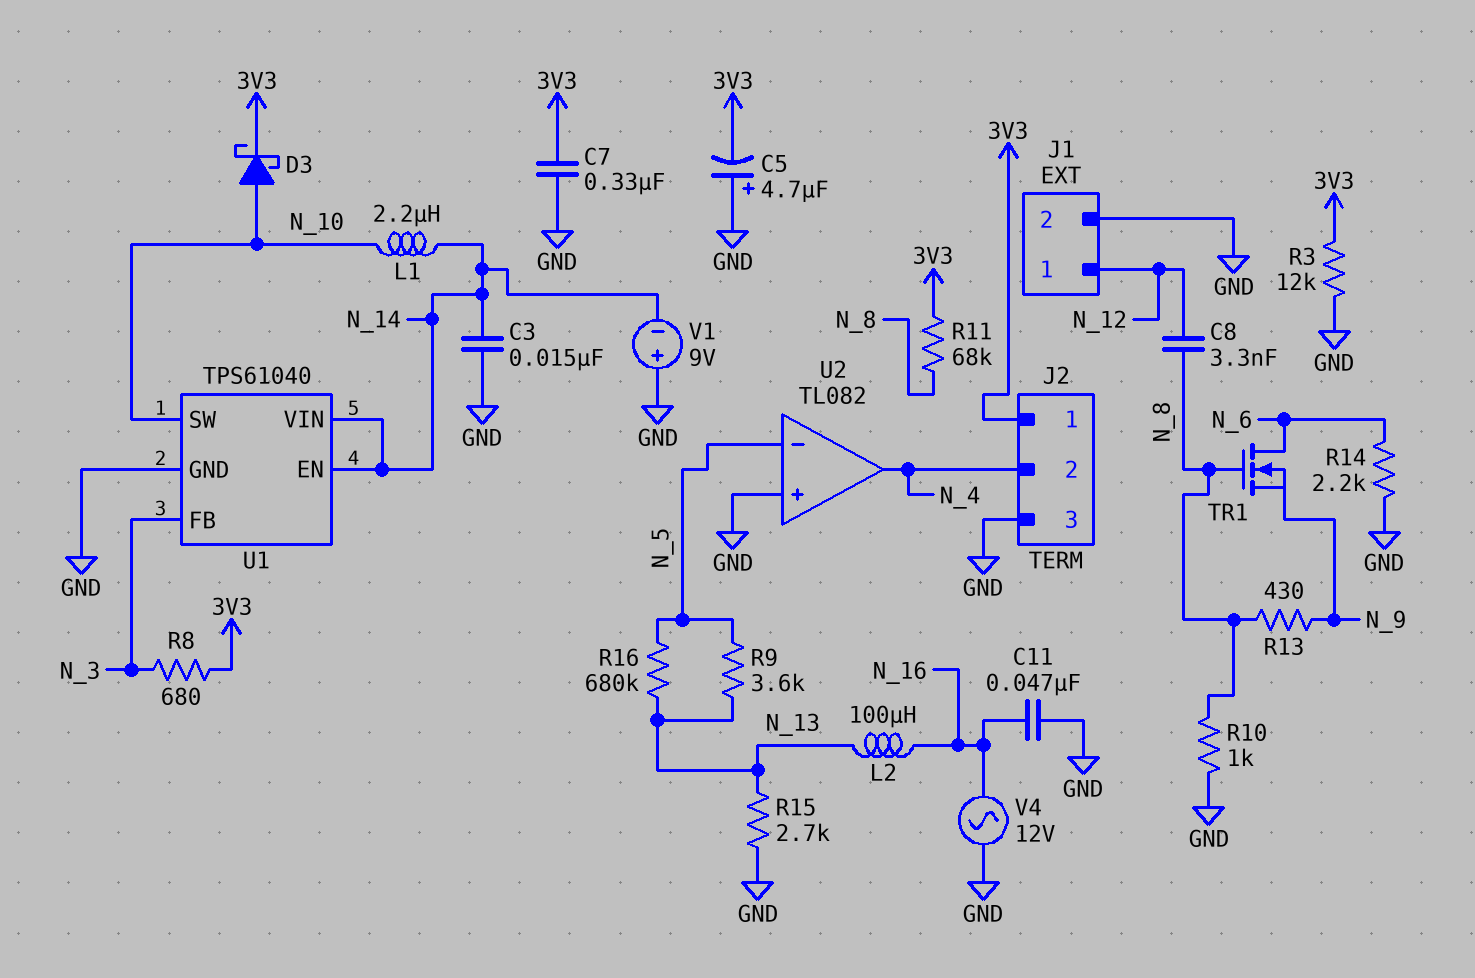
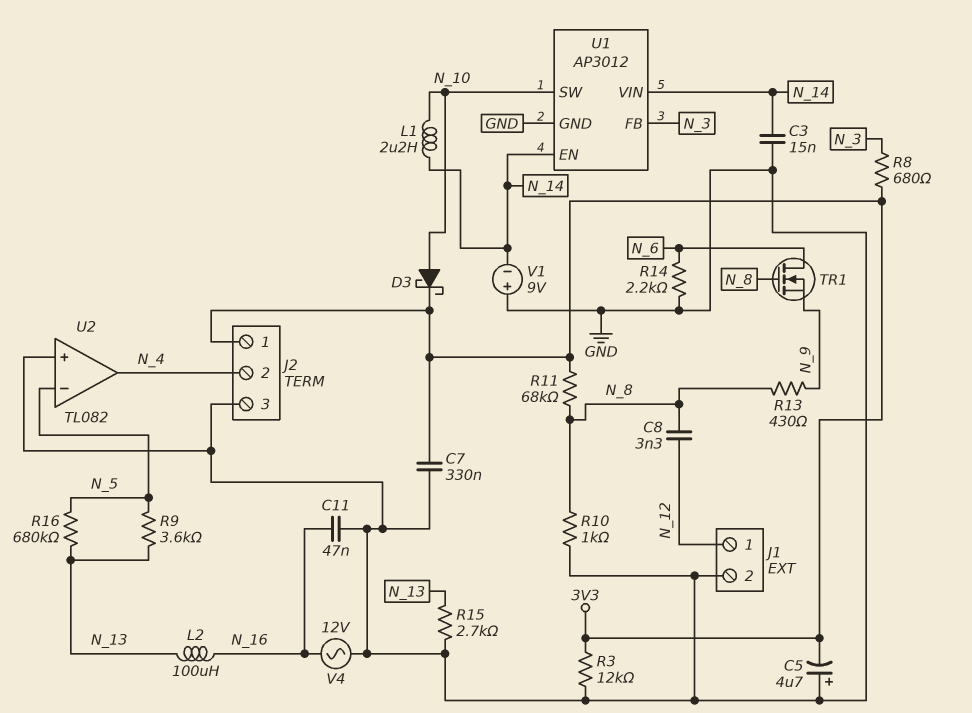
U1: TPS61040 -> AP3012

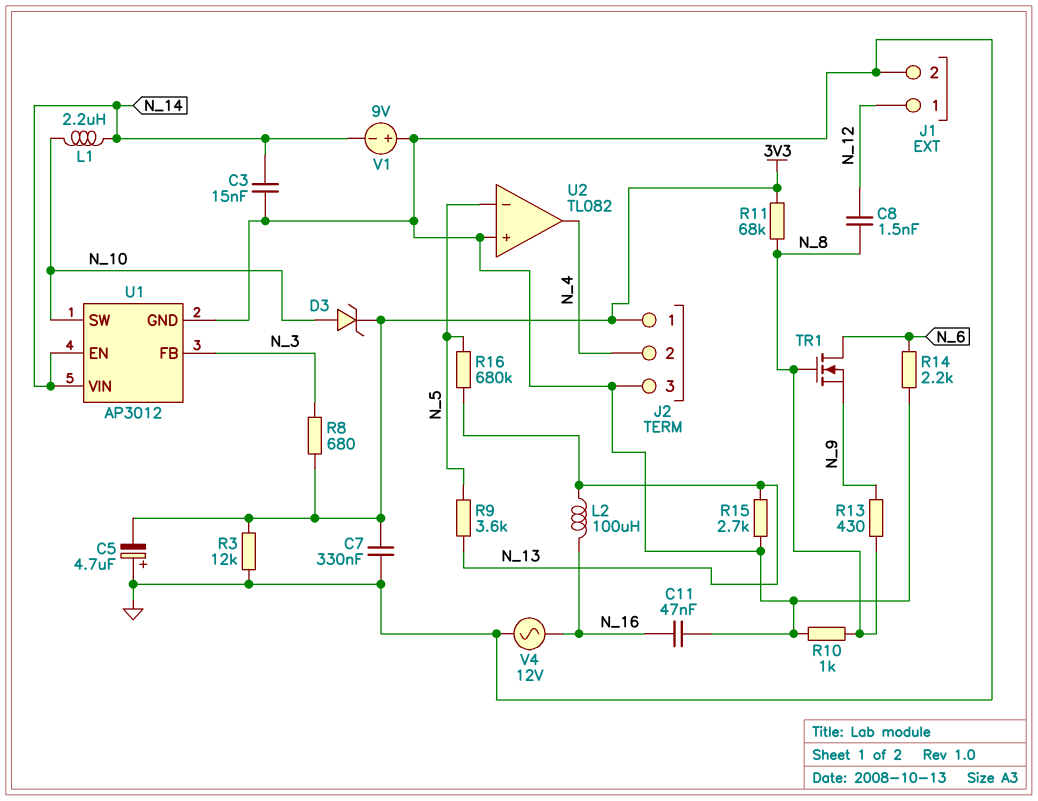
C8: 3.3nF (N_8, N_12) -> 1.5nF (N_8, N_12)
D3: schottky (A N_10, K 3V3) -> zener (A N_10, K 3V3)

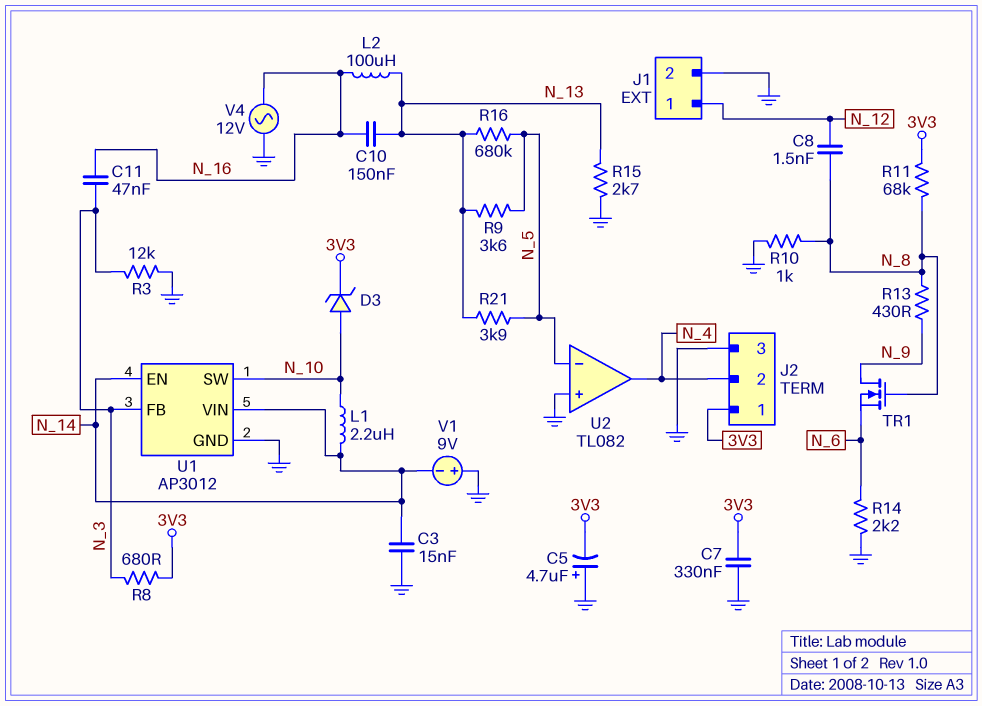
C10: none -> 150nF (N_13, N_16)
C11: 47nF (GND, N_16) -> 47nF (N_3, N_16)
R3: 12k (3V3, GND) -> 12k (GND, N_3)
R21: none -> 3.9k (N_5, N_13)
TR1: NMOS (G N_8, D N_6, S N_9) -> NMOS (G N_8, D N_9, S N_6)

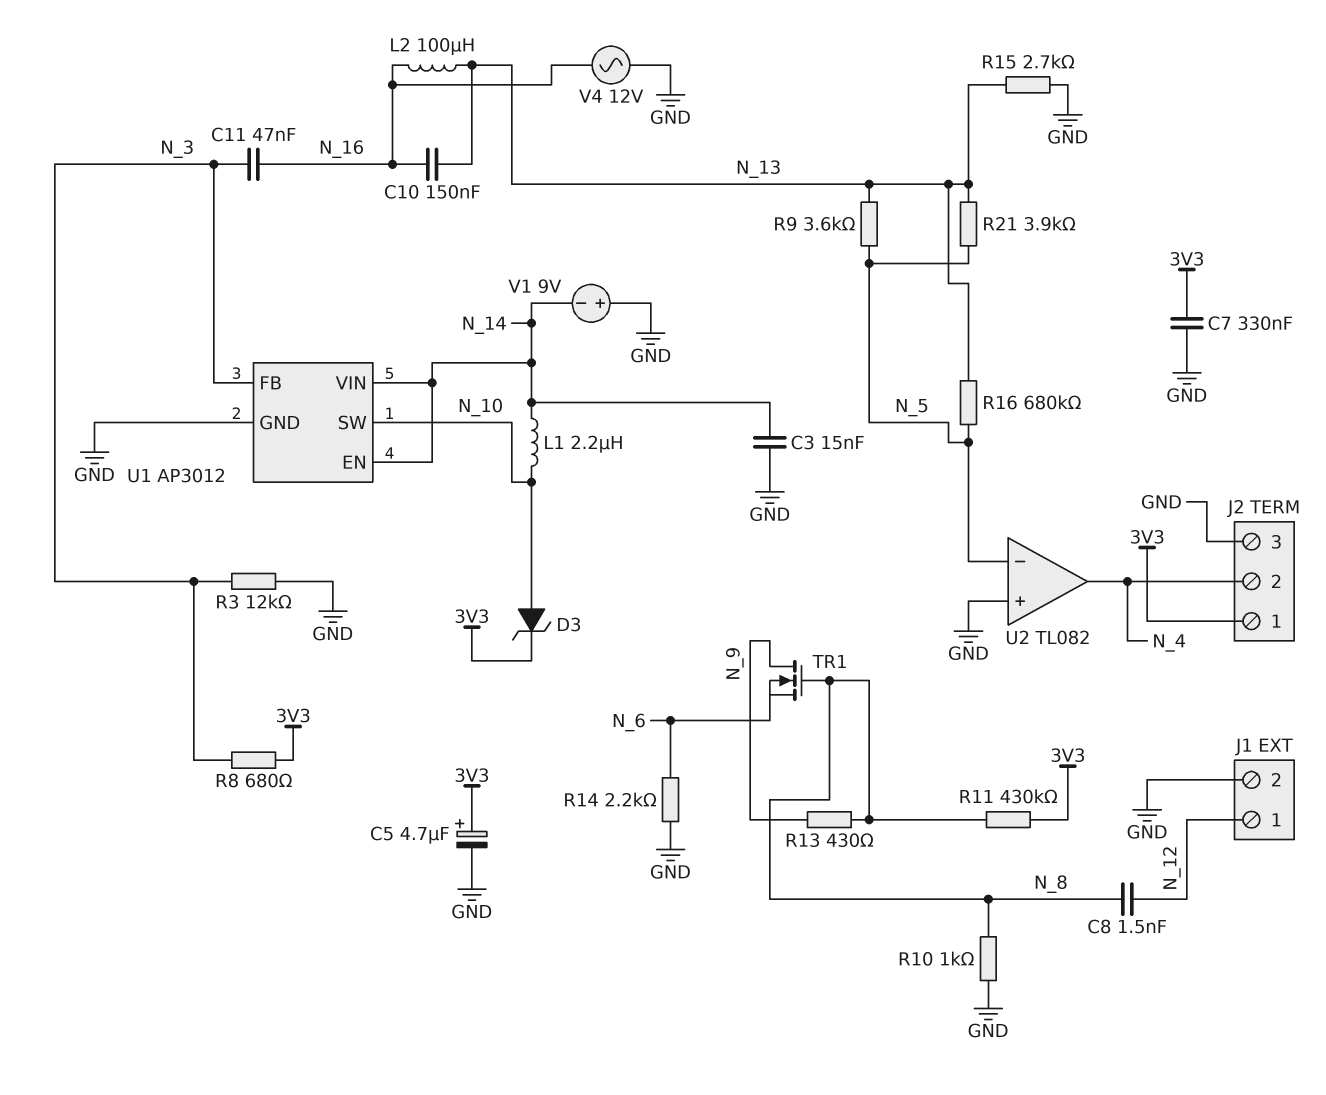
C5: 4.7uF (plus GND, minus 3V3) -> 4.7uF (plus 3V3, minus GND)
R11: 68k (3V3, N_8) -> 430k (3V3, N_8)

